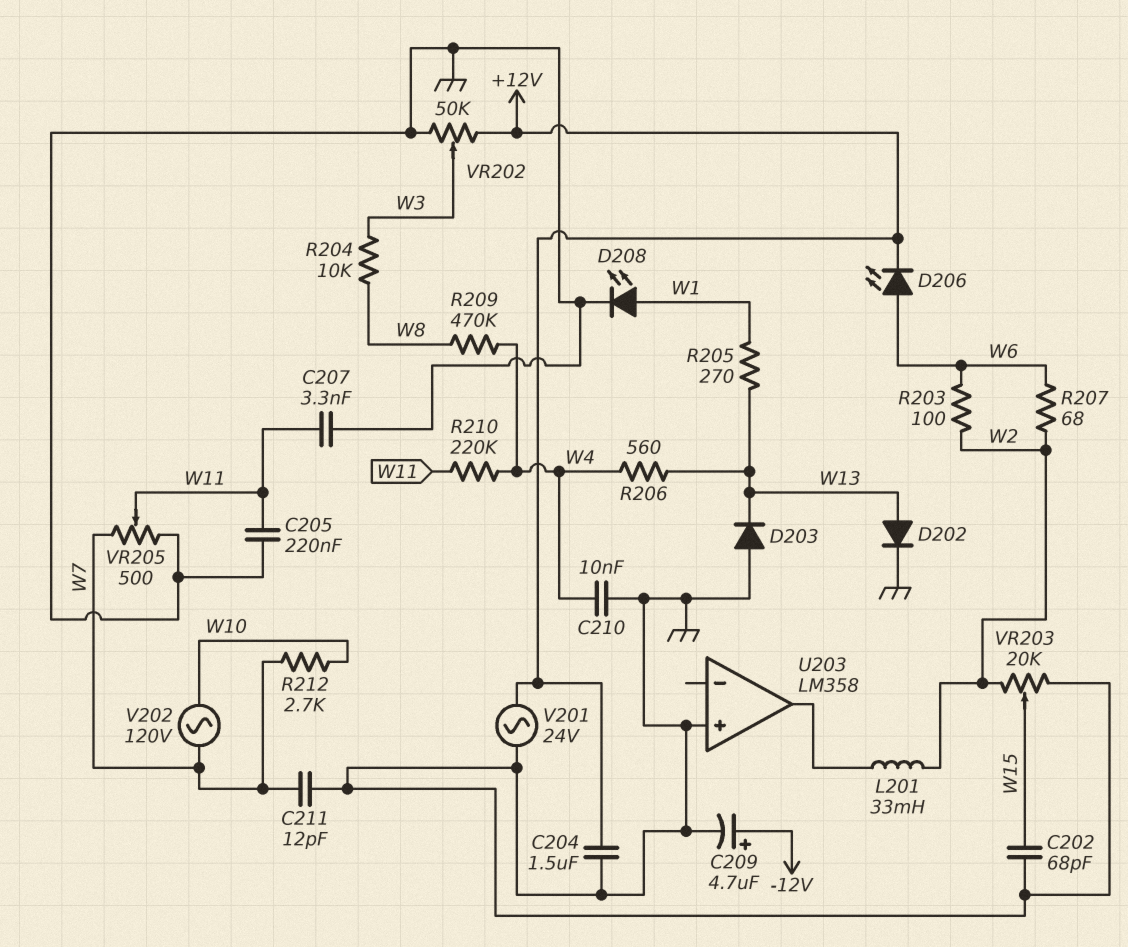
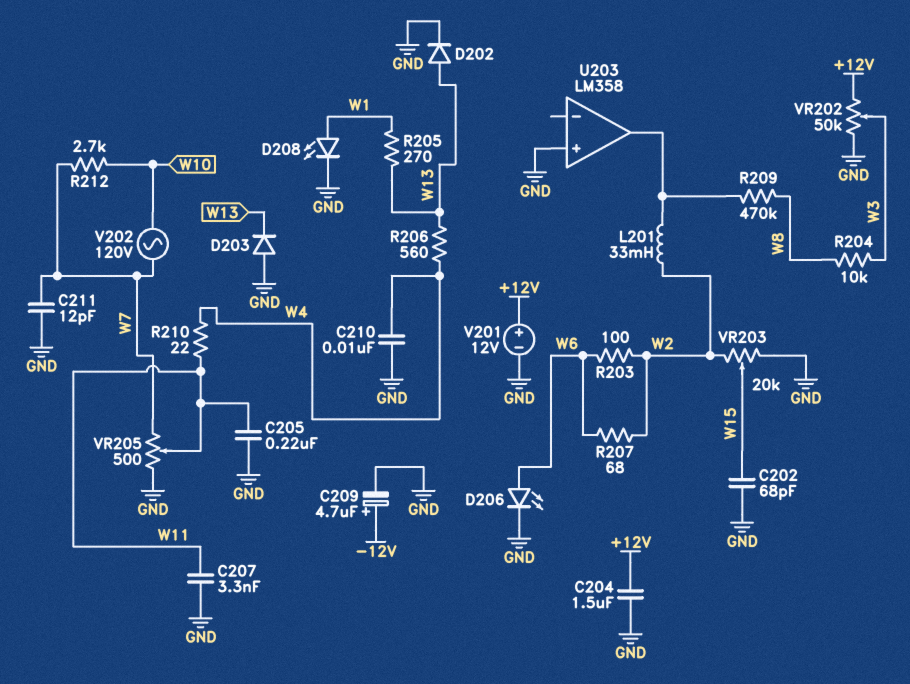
D206: LED (A W6, K +12V) -> LED (A W6, K GND)
R209: 470k (W4, W8) -> 470k (U203/out, W8)
R210: 220k (W4, W11) -> 22 (W4, W11)
V201: AC 24V (+12V, GND) -> 12V (plus +12V, minus GND)

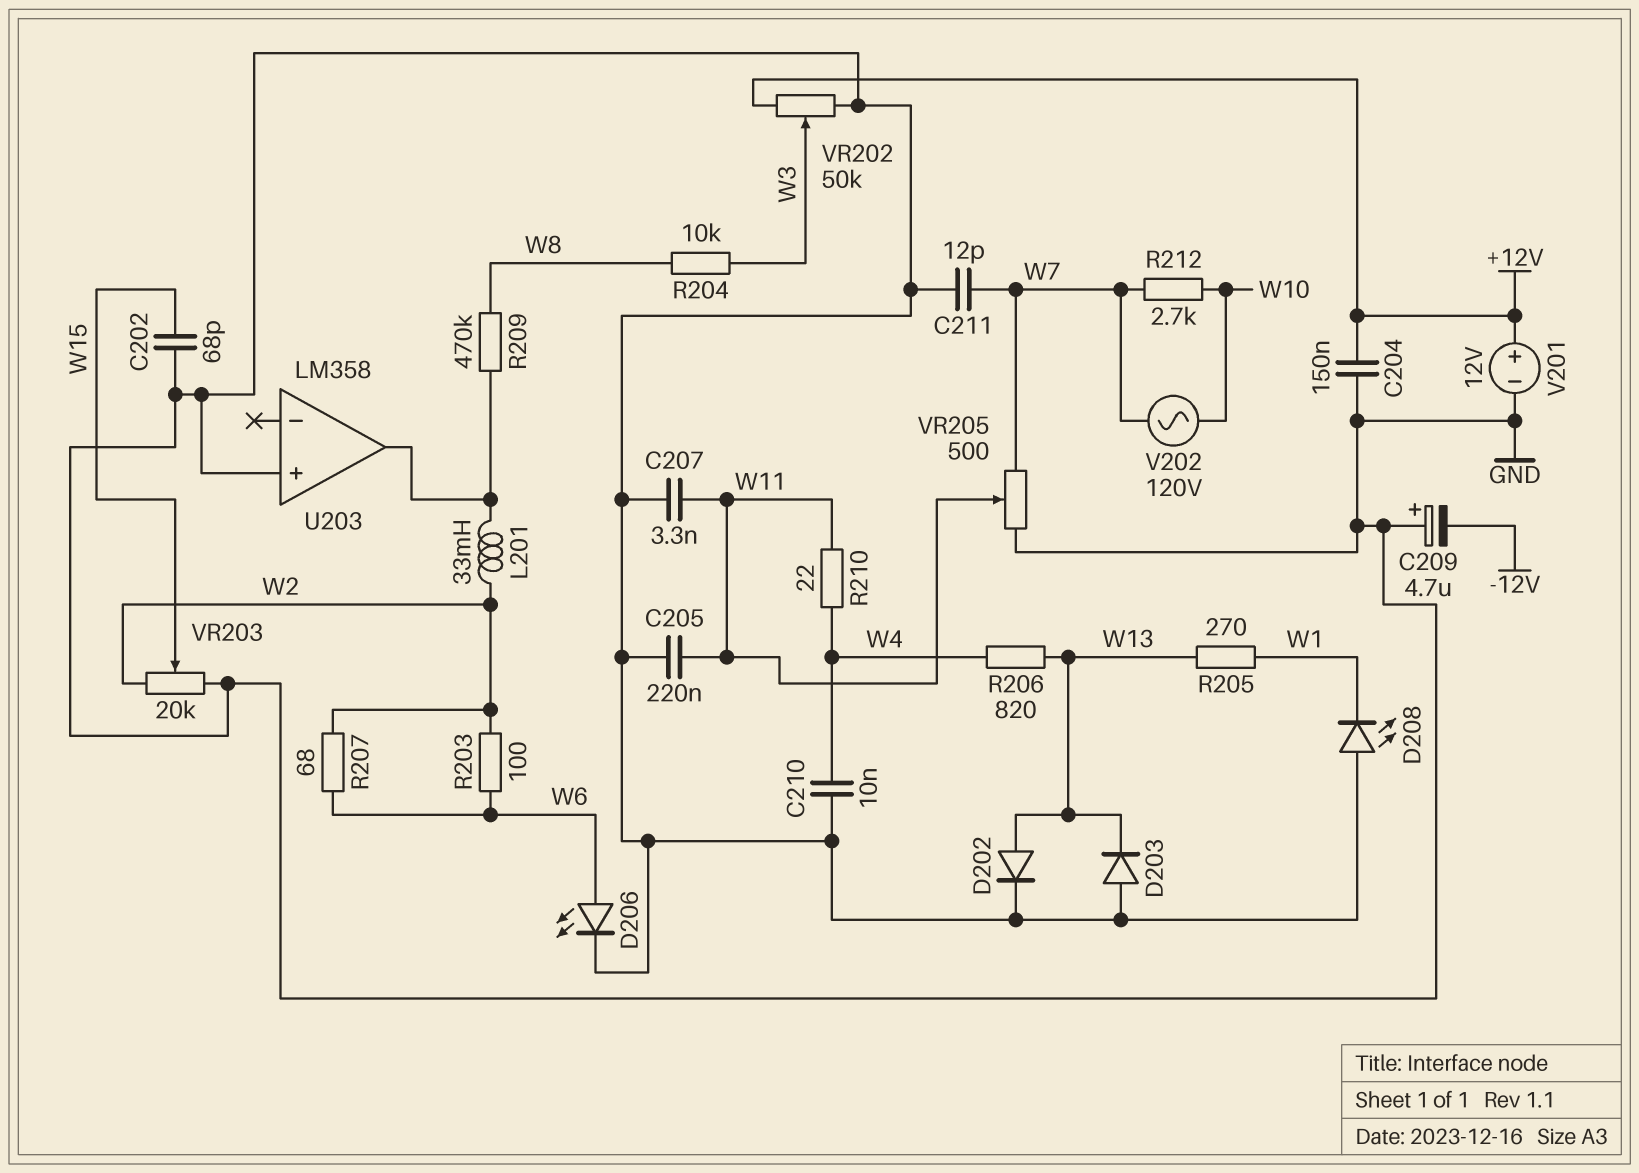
C204: 1.5uF (+12V, GND) -> 150nF (+12V, GND)
C209: 4.7uF (plus -12V, minus GND) -> 4.7uF (plus GND, minus -12V)
D208: LED (A W1, K GND) -> LED (A GND, K W1)
R206: 560 (W4, W13) -> 820 (W4, W13)

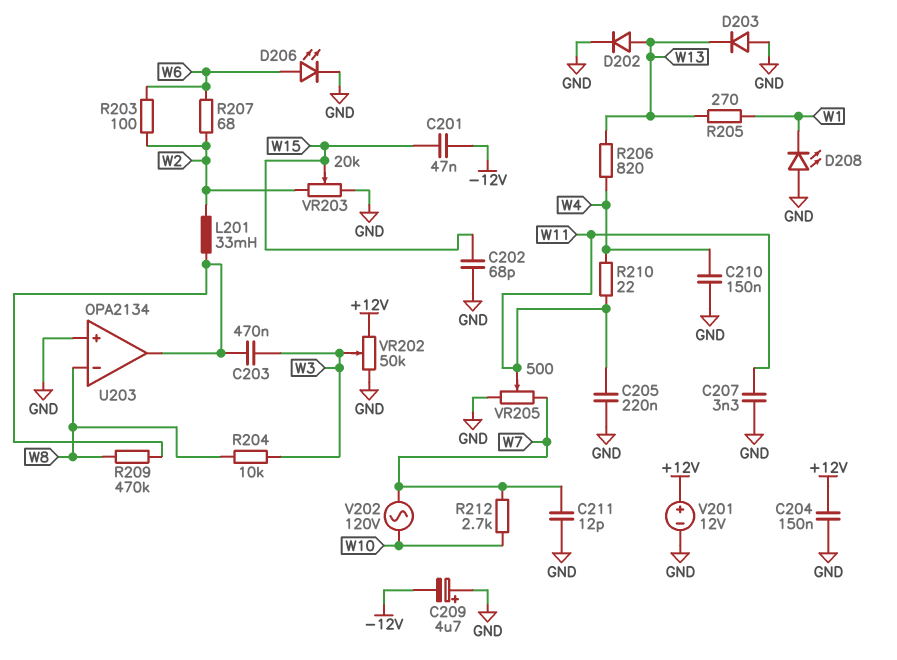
C201: none -> 47nF (-12V, W15)
C203: none -> 470nF (U203/out, W3)
C210: 10nF (GND, W4) -> 150nF (GND, W4)
U203: LM358 -> OPA2134
U203 pin in-: none -> W8

